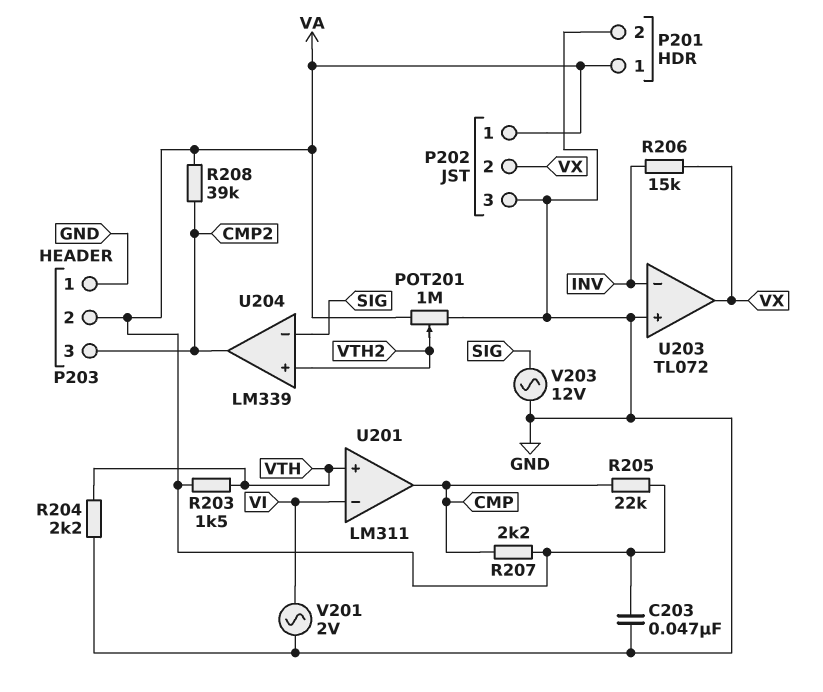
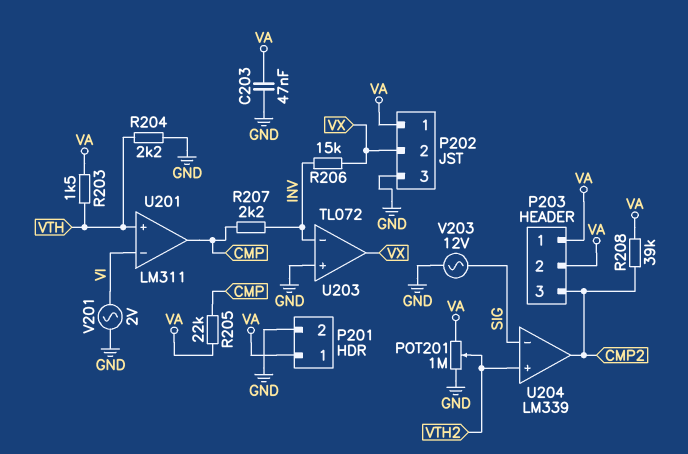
P203 pin 1: GND -> VA
R207: 2.2k (CMP, VA) -> 2.2k (CMP, INV)

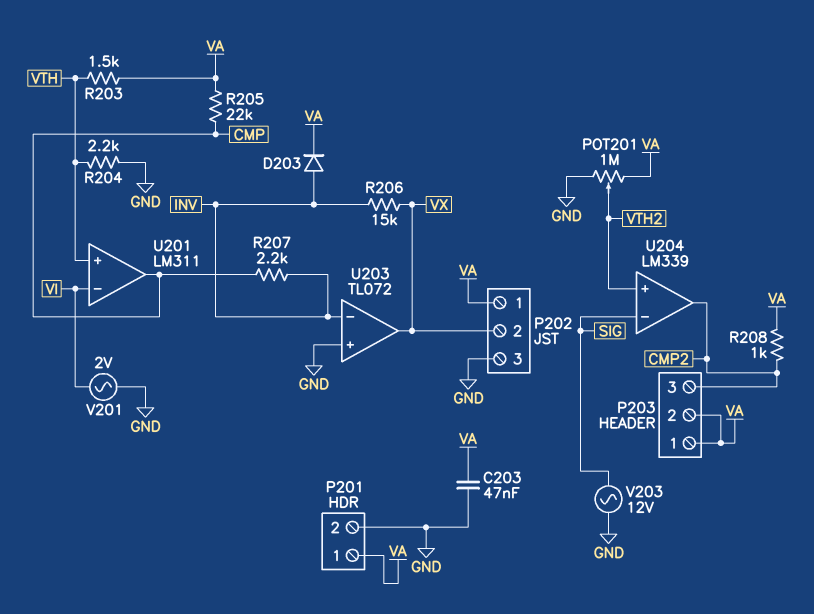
D203: none -> diode (A INV, K VA)
R208: 39k (CMP2, VA) -> 1k (CMP2, VA)

